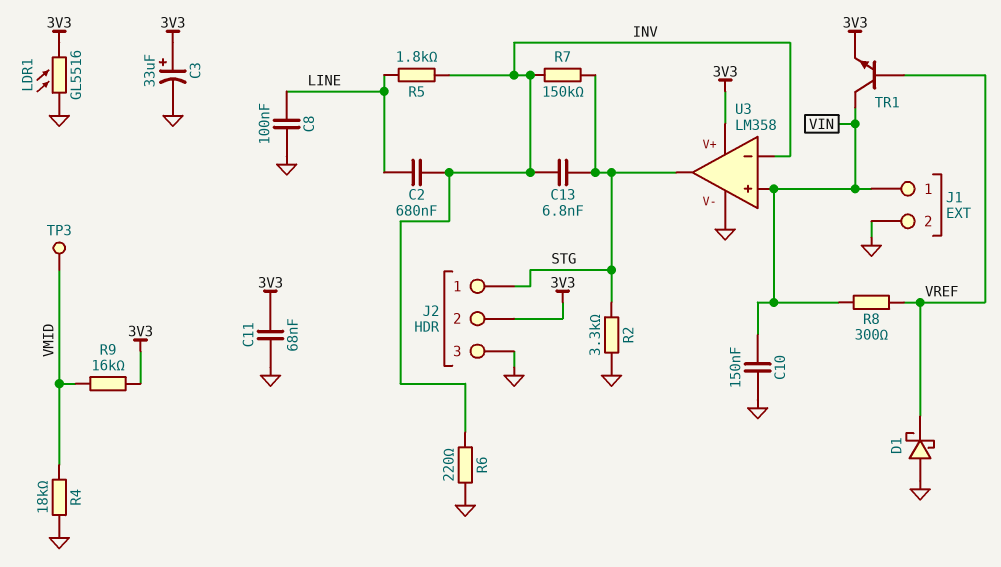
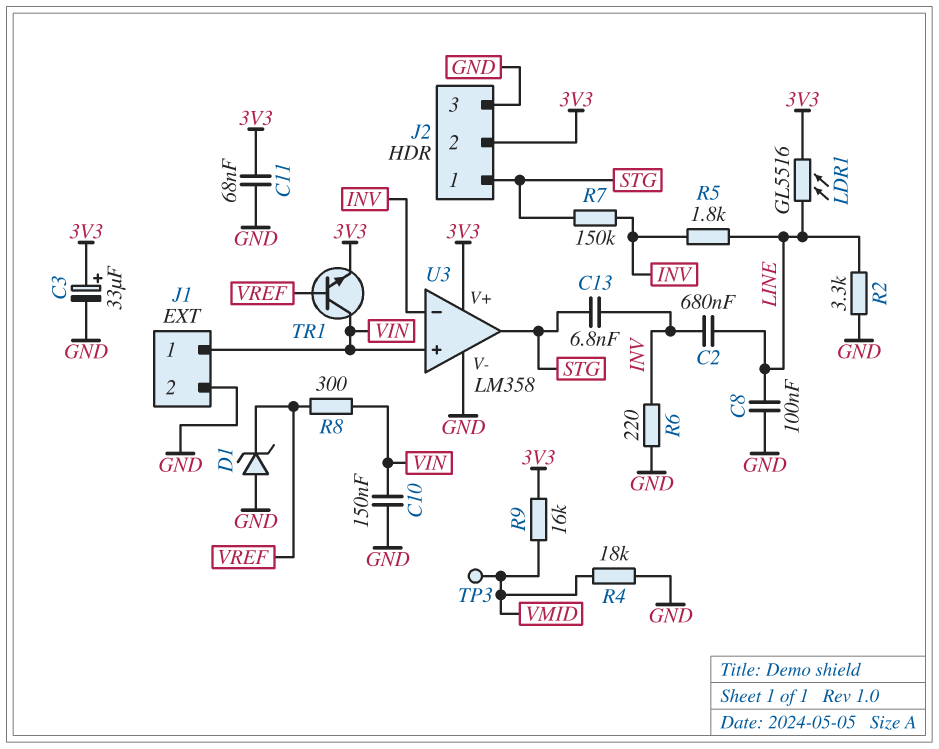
D1: schottky (A GND, K VREF) -> zener (A GND, K VREF)
LDR1: GL5516 (3V3, GND) -> GL5516 (3V3, LINE)
R2: 3.3k (GND, STG) -> 3.3k (GND, LINE)

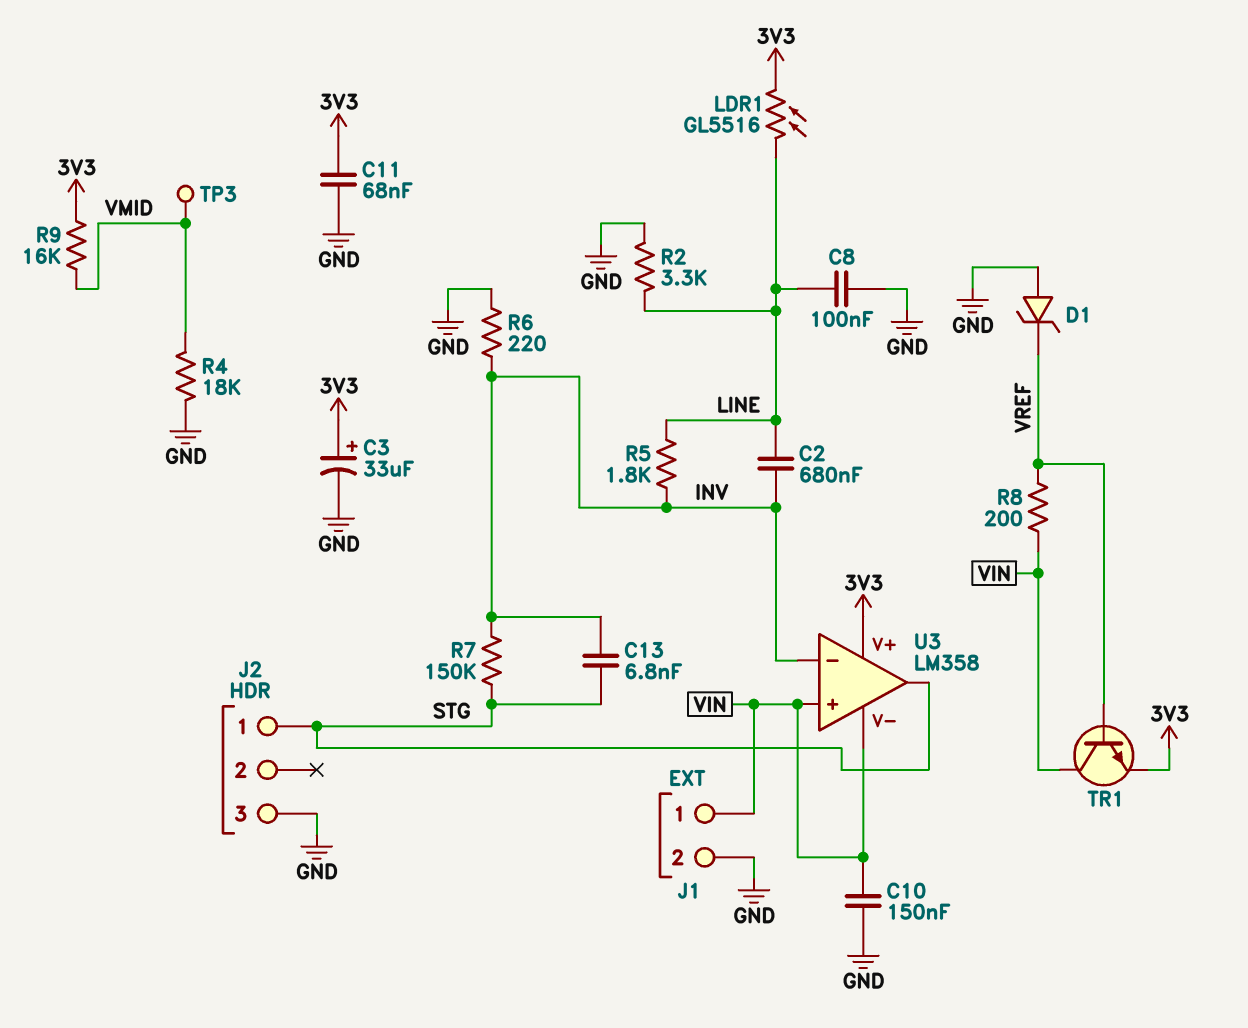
J2 pin 2: 3V3 -> none
R8: 300 (VIN, VREF) -> 200 (VIN, VREF)
U3 pin V-: GND -> VIN

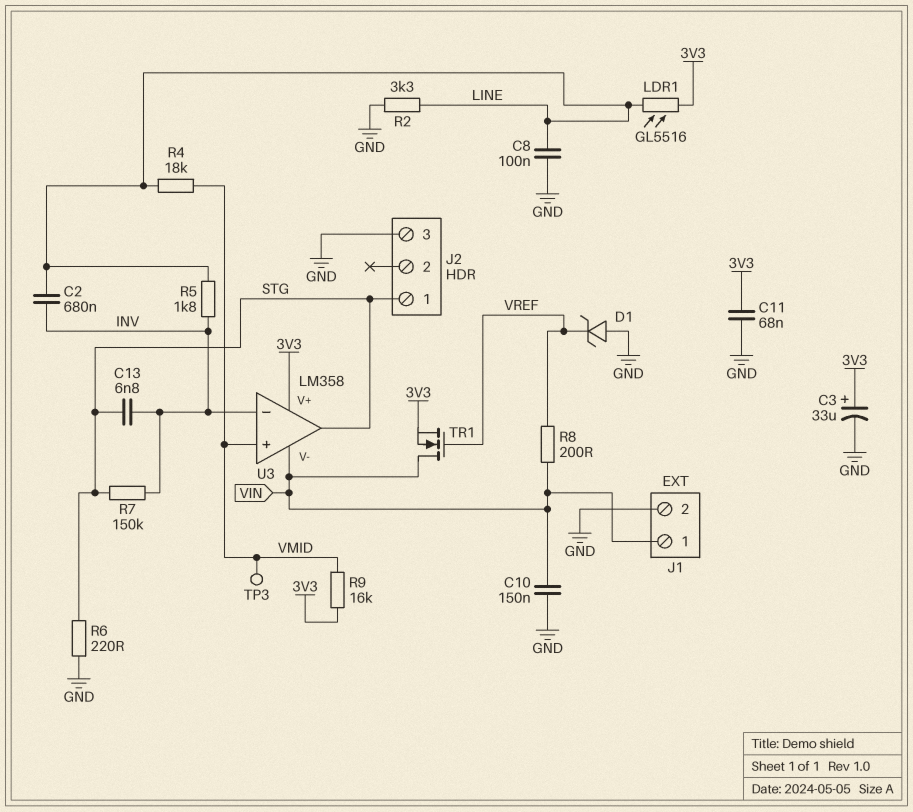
R4: 18k (GND, VMID) -> 18k (LINE, VMID)
R6: 220 (GND, INV) -> 220 (GND, STG)
TR1: NPN (B VREF, C VIN, E 3V3) -> NMOS (G VREF, D VIN, S 3V3)
U3 pin in+: VIN -> VMID

